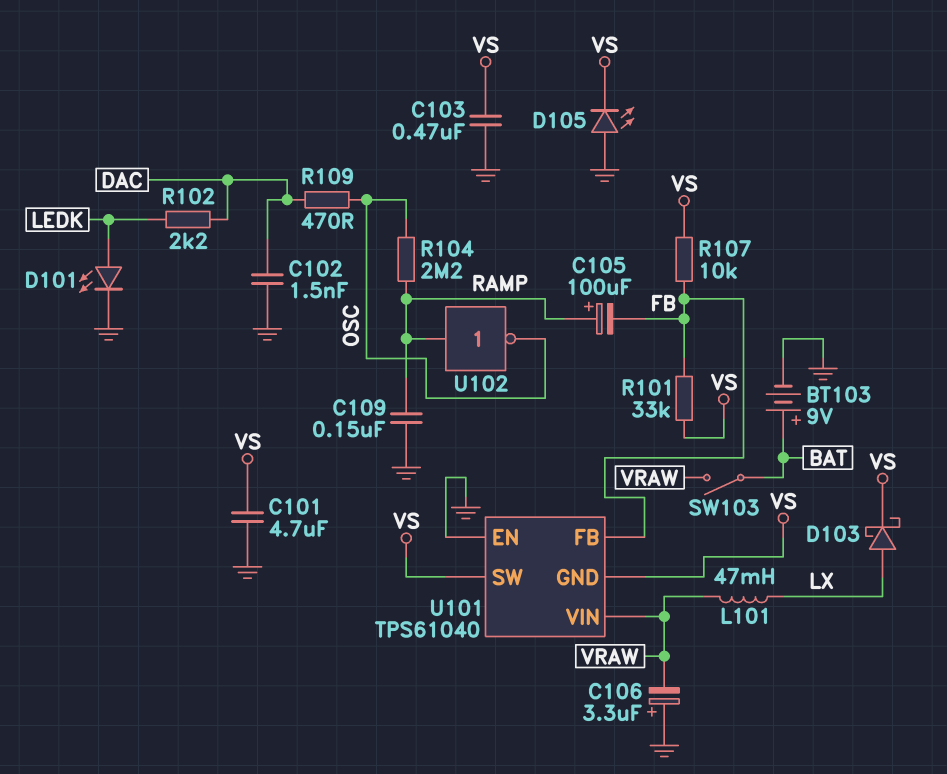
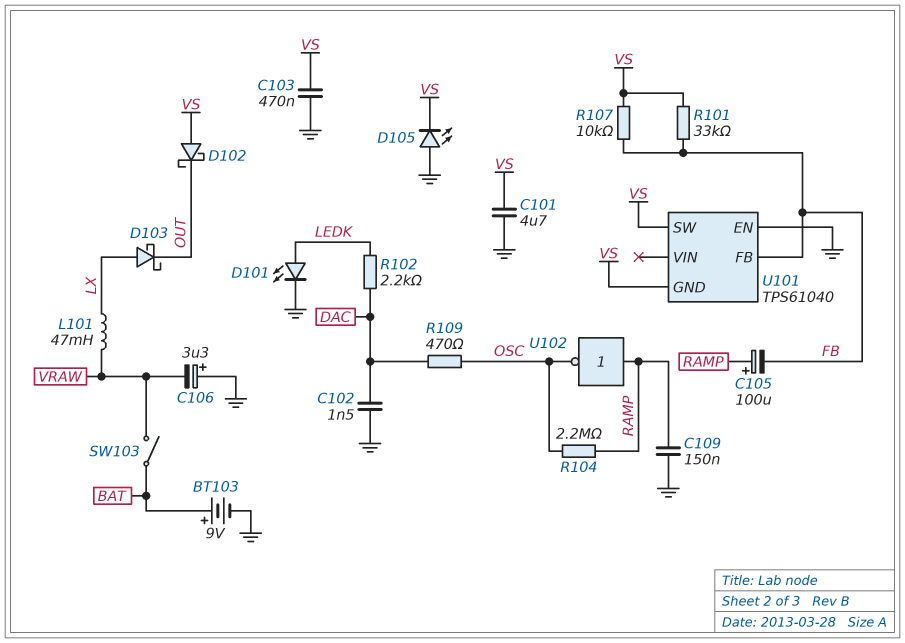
D102: none -> schottky (A VS, K OUT)
D103: schottky (A LX, K VS) -> schottky (A LX, K OUT)
U101 pin VIN: VRAW -> none

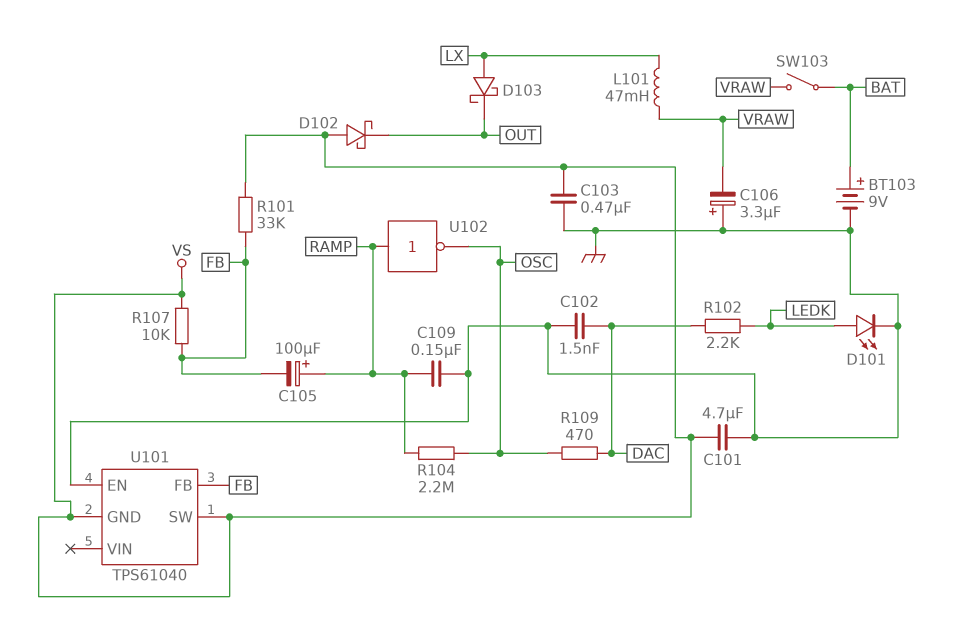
D105: LED (A GND, K VS) -> none

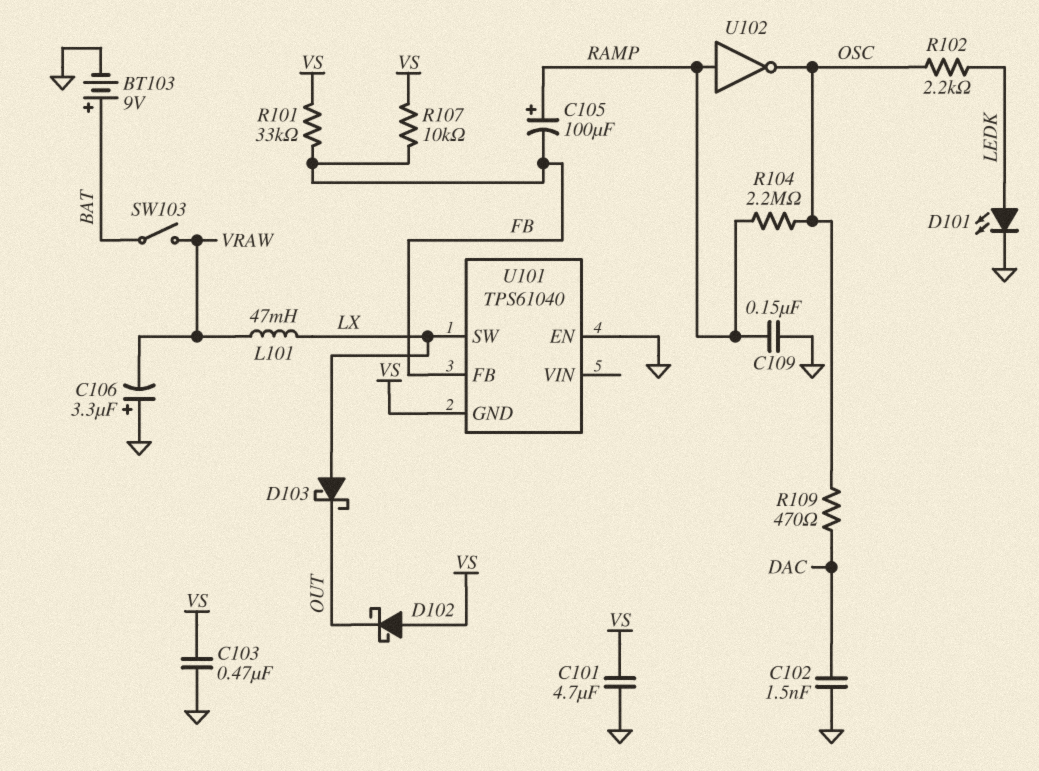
R102: 2.2k (DAC, LEDK) -> 2.2k (LEDK, OSC)
U101 pin SW: VS -> LX

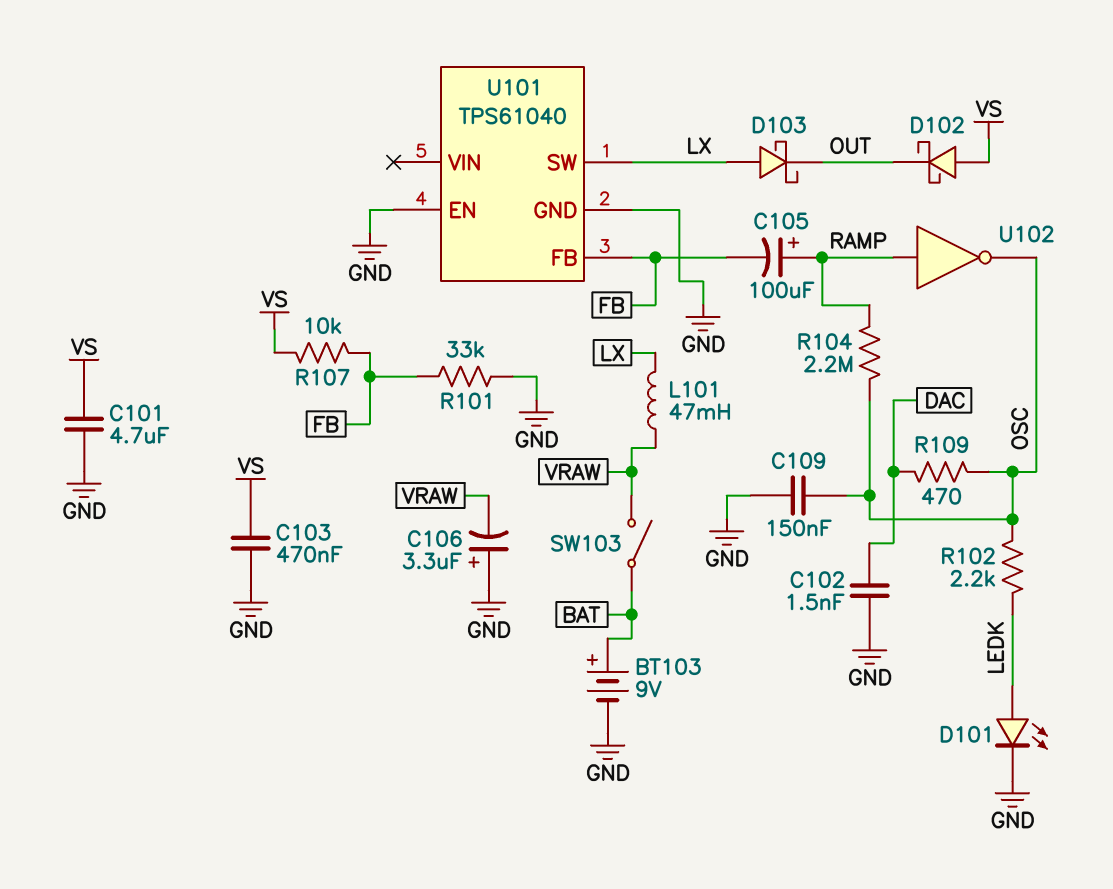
C109: 150nF (GND, RAMP) -> 150nF (GND, OSC)
R101: 33k (FB, VS) -> 33k (FB, GND)
U101 pin GND: VS -> GND

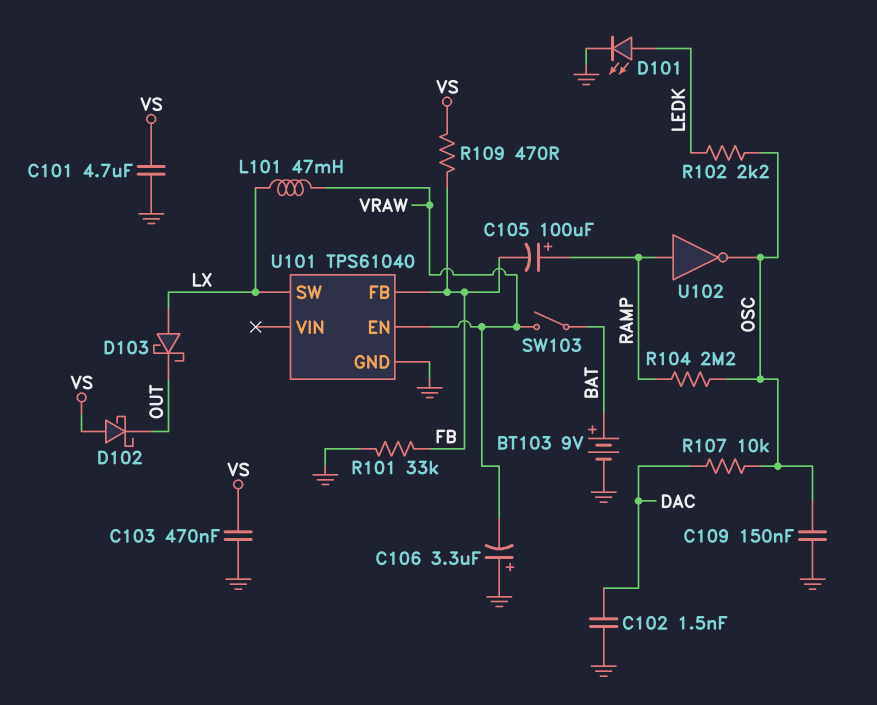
R107: 10k (FB, VS) -> 10k (DAC, OSC)
R109: 470 (DAC, OSC) -> 470 (FB, VS)
U101 pin EN: GND -> VRAW

